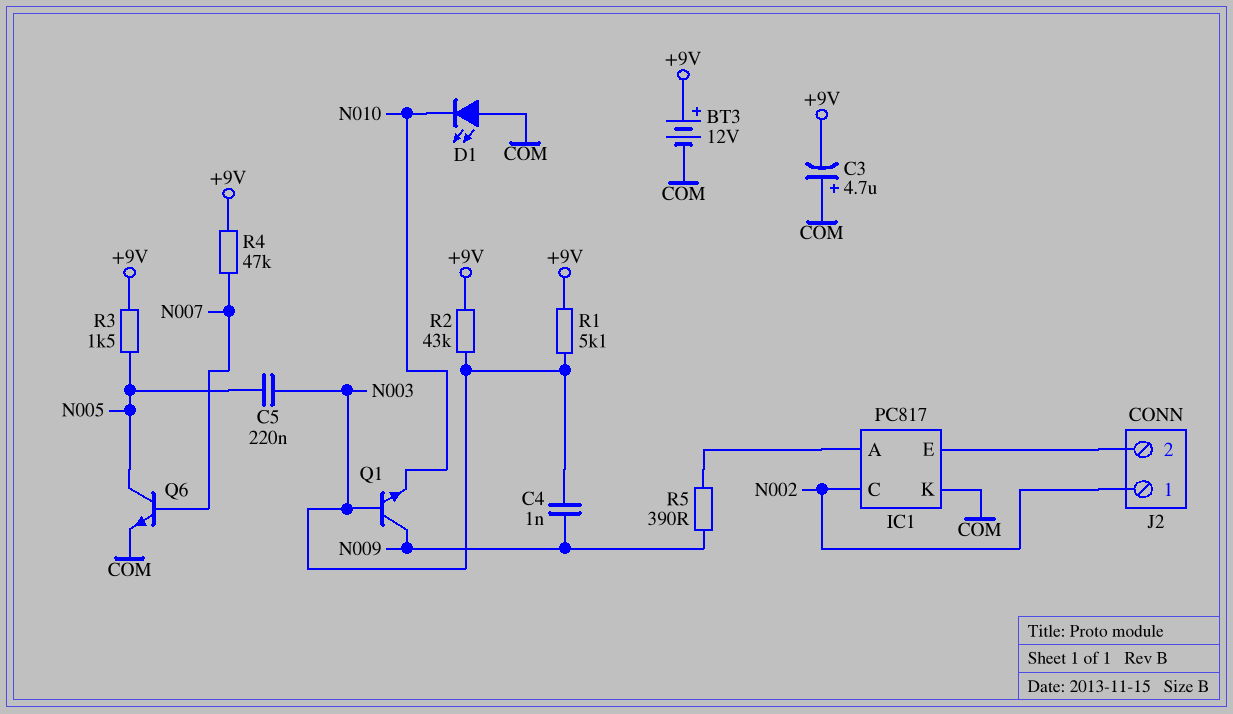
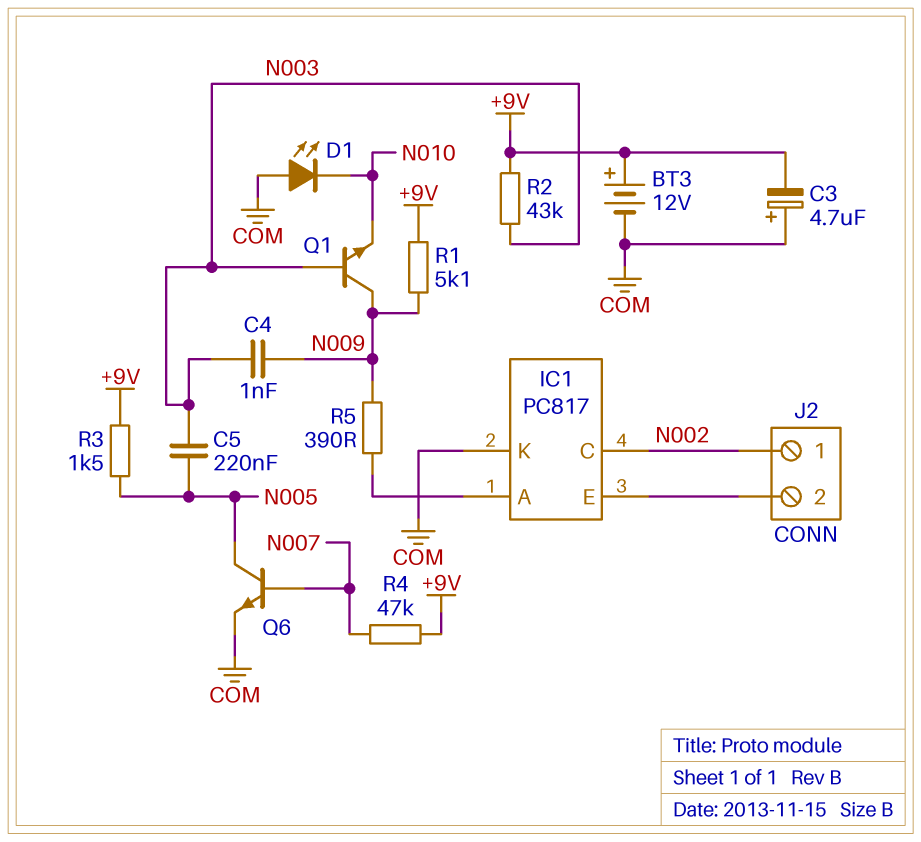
R1: 5.1k (+9V, N003) -> 5.1k (+9V, N009)

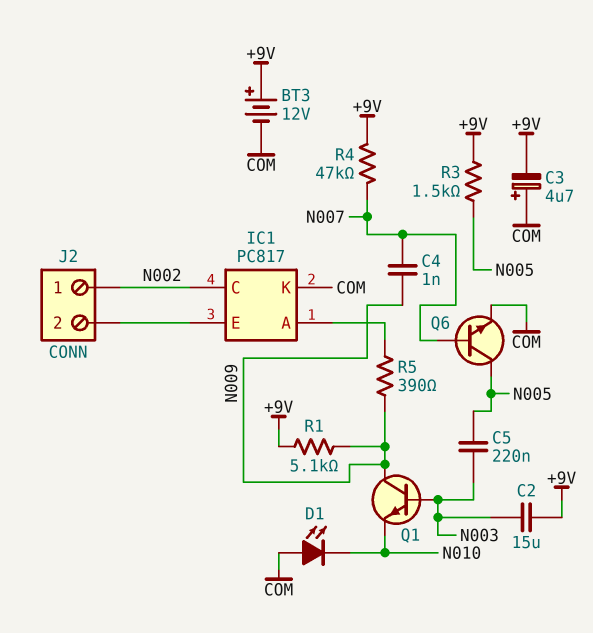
C2: none -> 15uF (+9V, N003)
C4: 1nF (N003, N009) -> 1nF (N007, N009)
R2: 43k (+9V, N003) -> none

